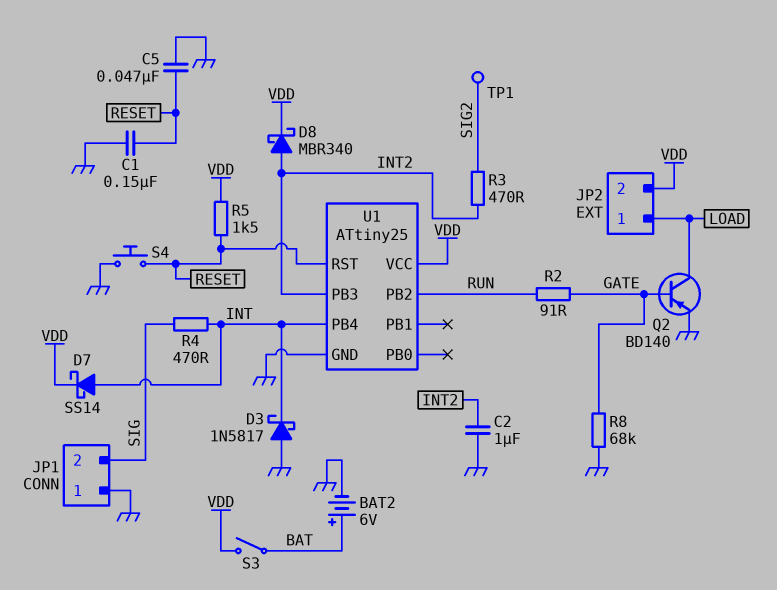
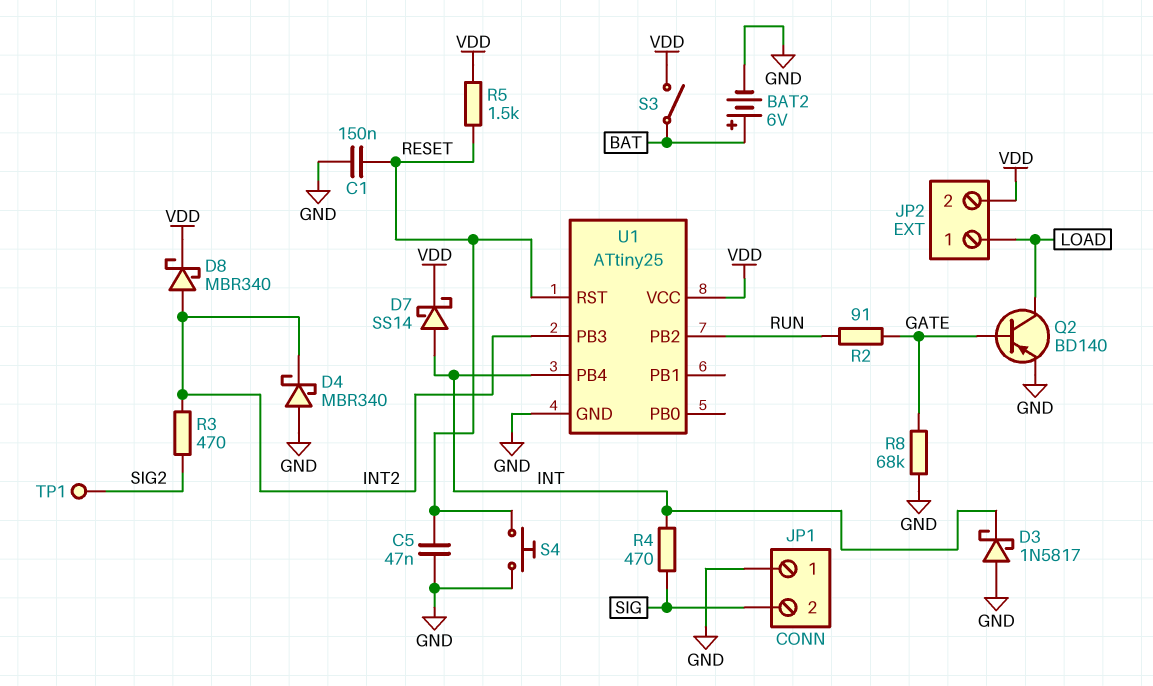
C2: 1uF (GND, INT2) -> none
D4: none -> schottky MBR340 (A GND, K INT2)

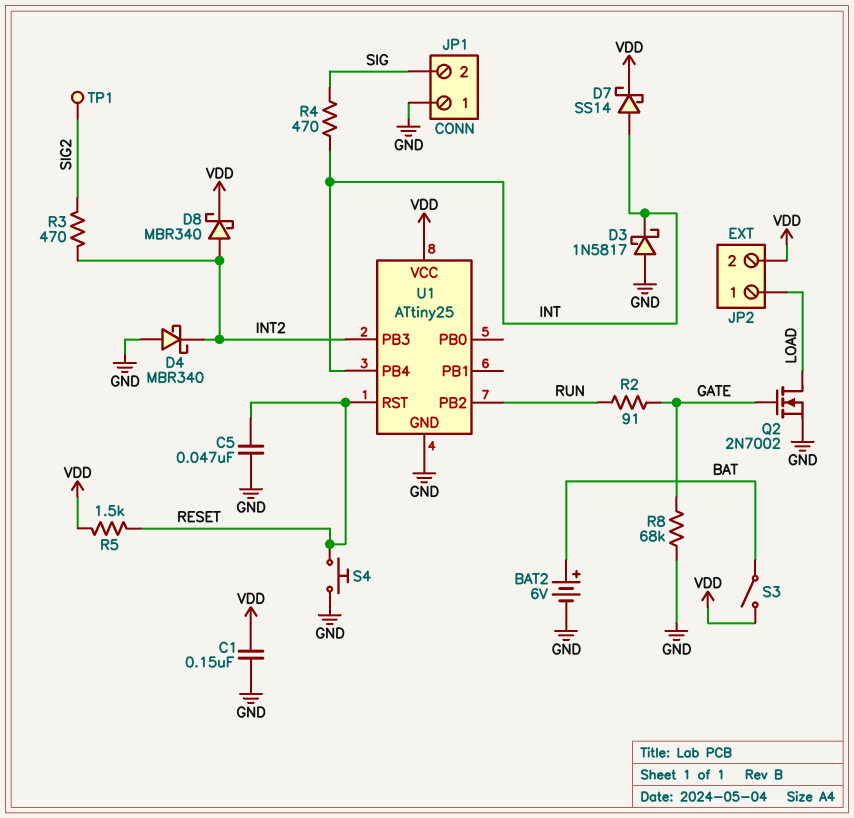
C1: 150nF (GND, RESET) -> 150nF (GND, VDD)
Q2: PNP BD140 (B GATE, C LOAD, E GND) -> NMOS 2N7002 (G GATE, D LOAD, S GND)

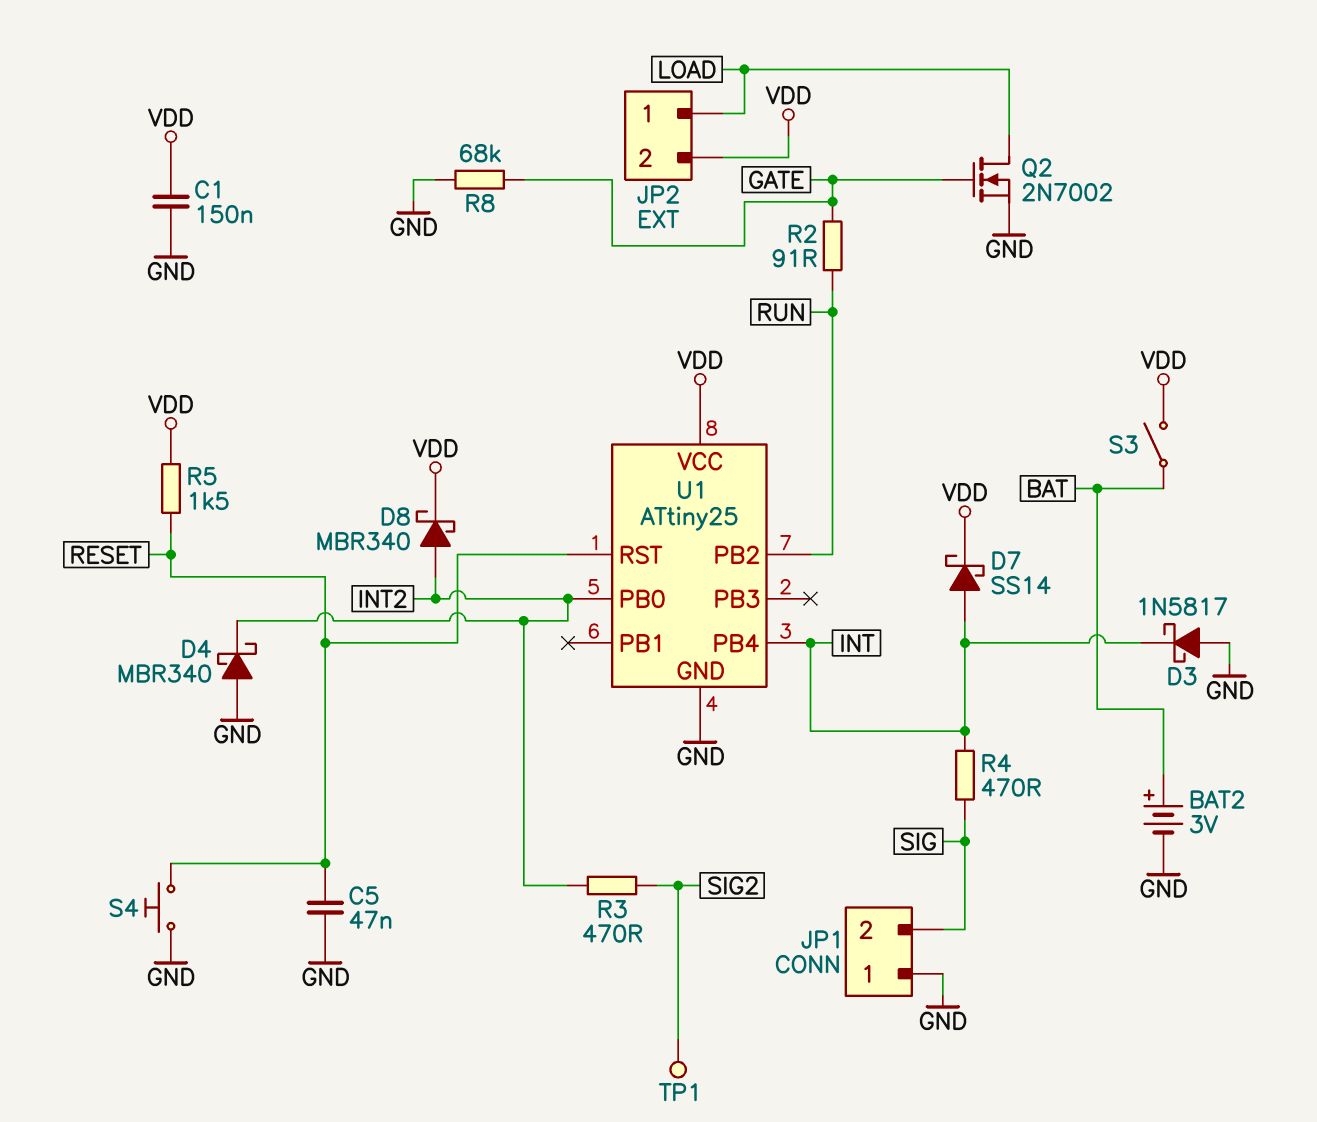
BAT2: 6V (plus BAT, minus GND) -> 3V (plus BAT, minus GND)
U1 pin PB0: none -> INT2
U1 pin PB3: INT2 -> none

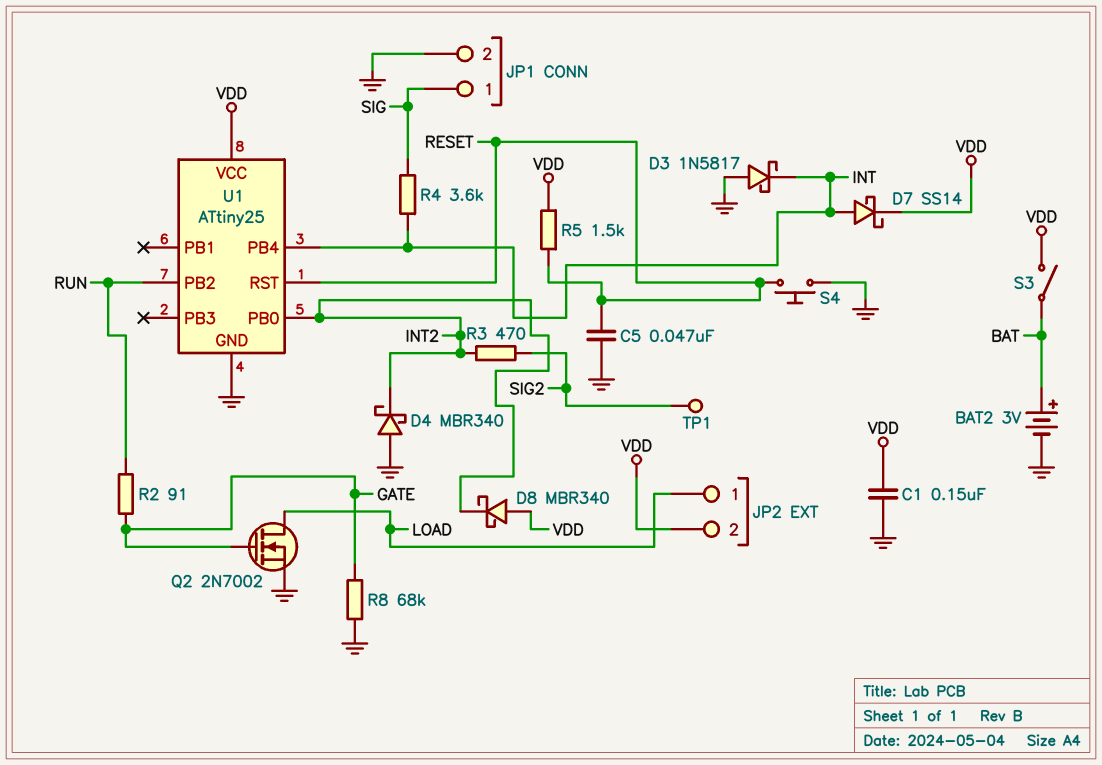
D8: schottky MBR340 (A INT2, K VDD) -> schottky MBR340 (A VDD, K INT2)
JP1 pin 1: GND -> SIG
JP1 pin 2: SIG -> GND
R4: 470 (INT, SIG) -> 3.6k (INT, SIG)

